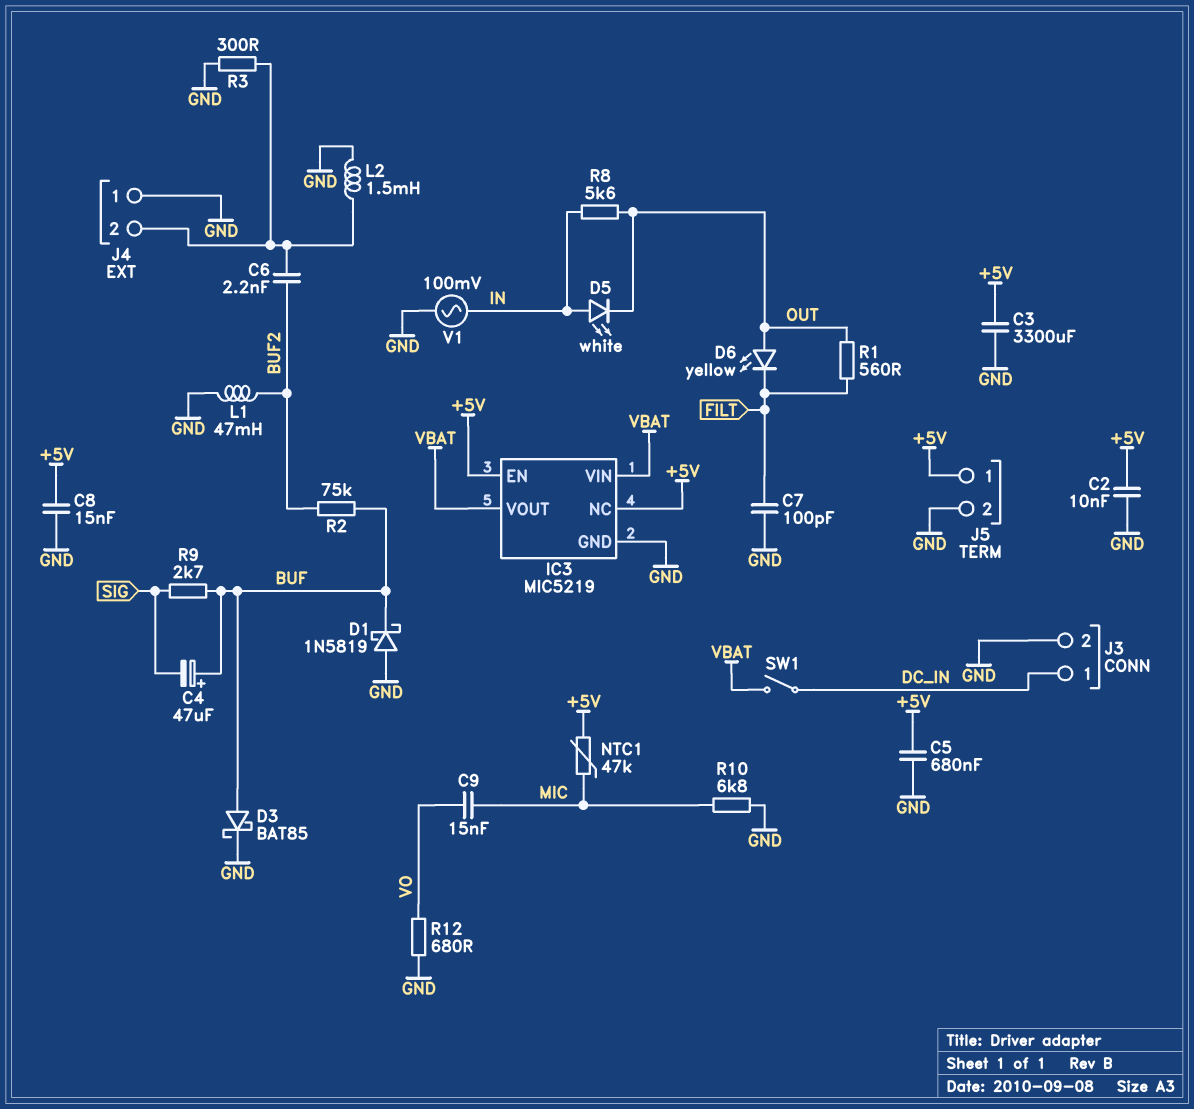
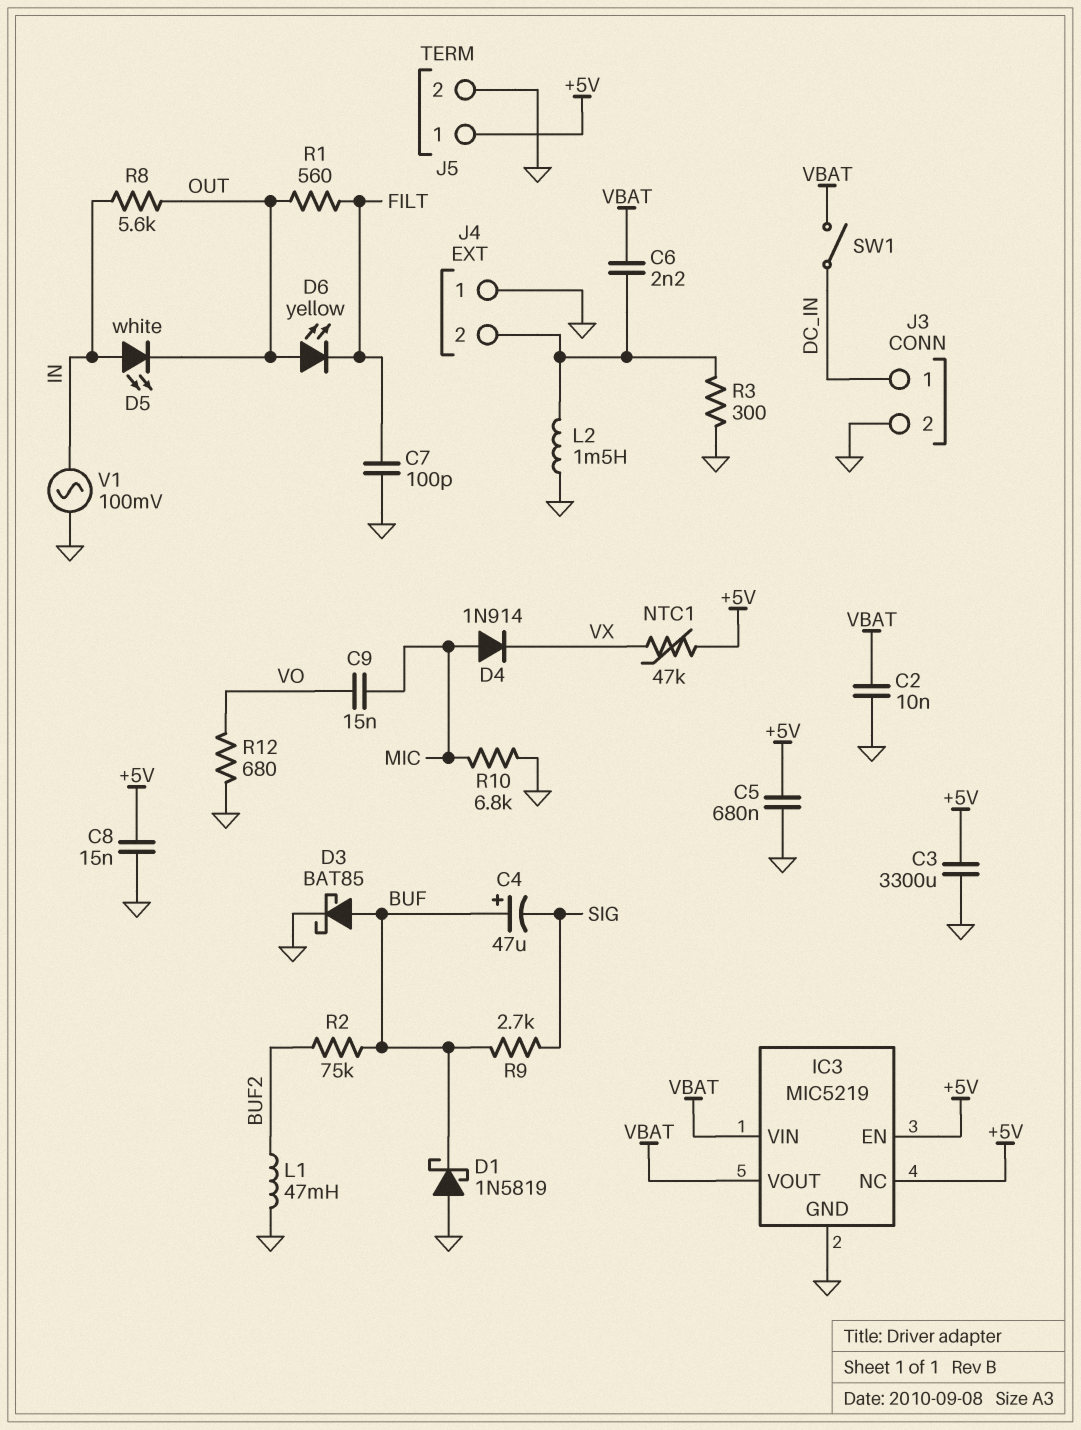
C2: 10nF (+5V, GND) -> 10nF (GND, VBAT)
C6: 2.2nF (BUF2, J4/2) -> 2.2nF (J4/2, VBAT)
D4: none -> diode 1N914 (A MIC, K VX)
NTC1: 47k (+5V, MIC) -> 47k (+5V, VX)

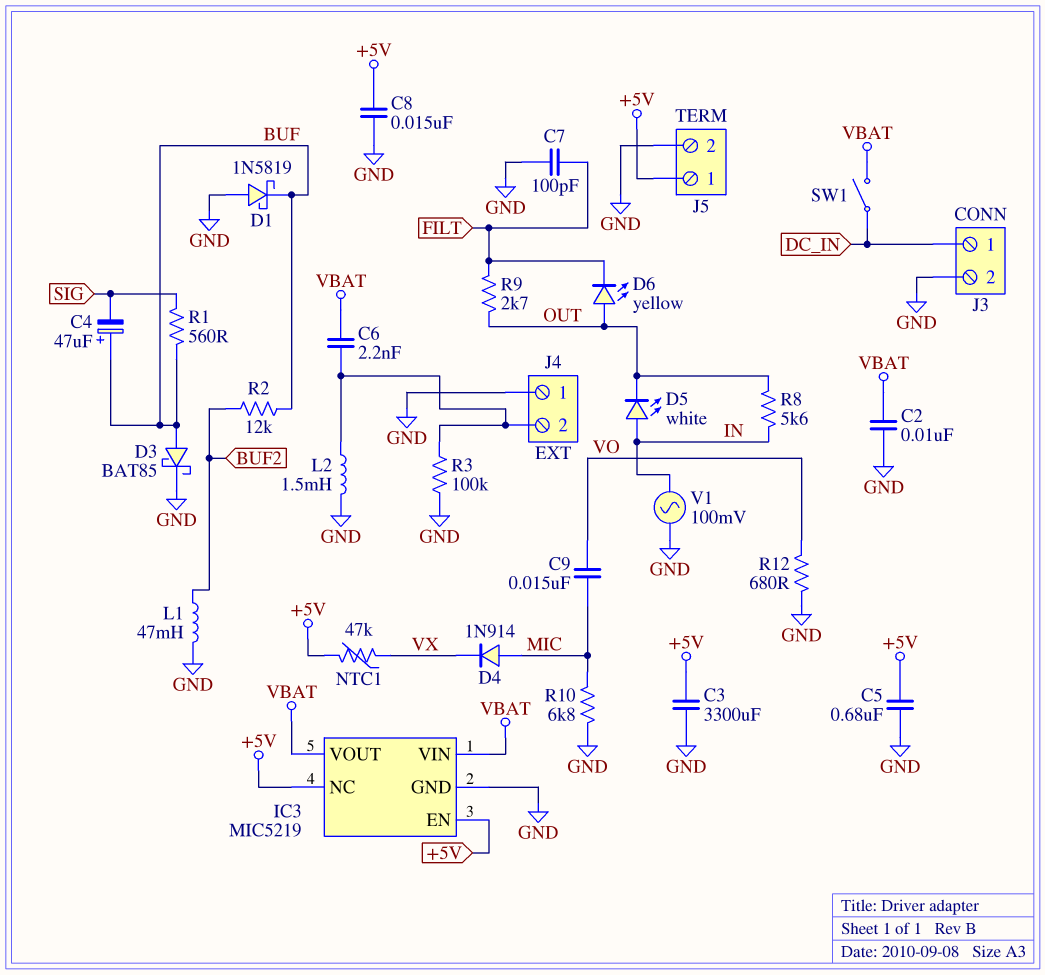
R1: 560 (FILT, OUT) -> 560 (BUF, SIG)
R2: 75k (BUF, BUF2) -> 12k (BUF, BUF2)
R3: 300 (GND, J4/2) -> 100k (GND, J4/2)
R9: 2.7k (BUF, SIG) -> 2.7k (FILT, OUT)

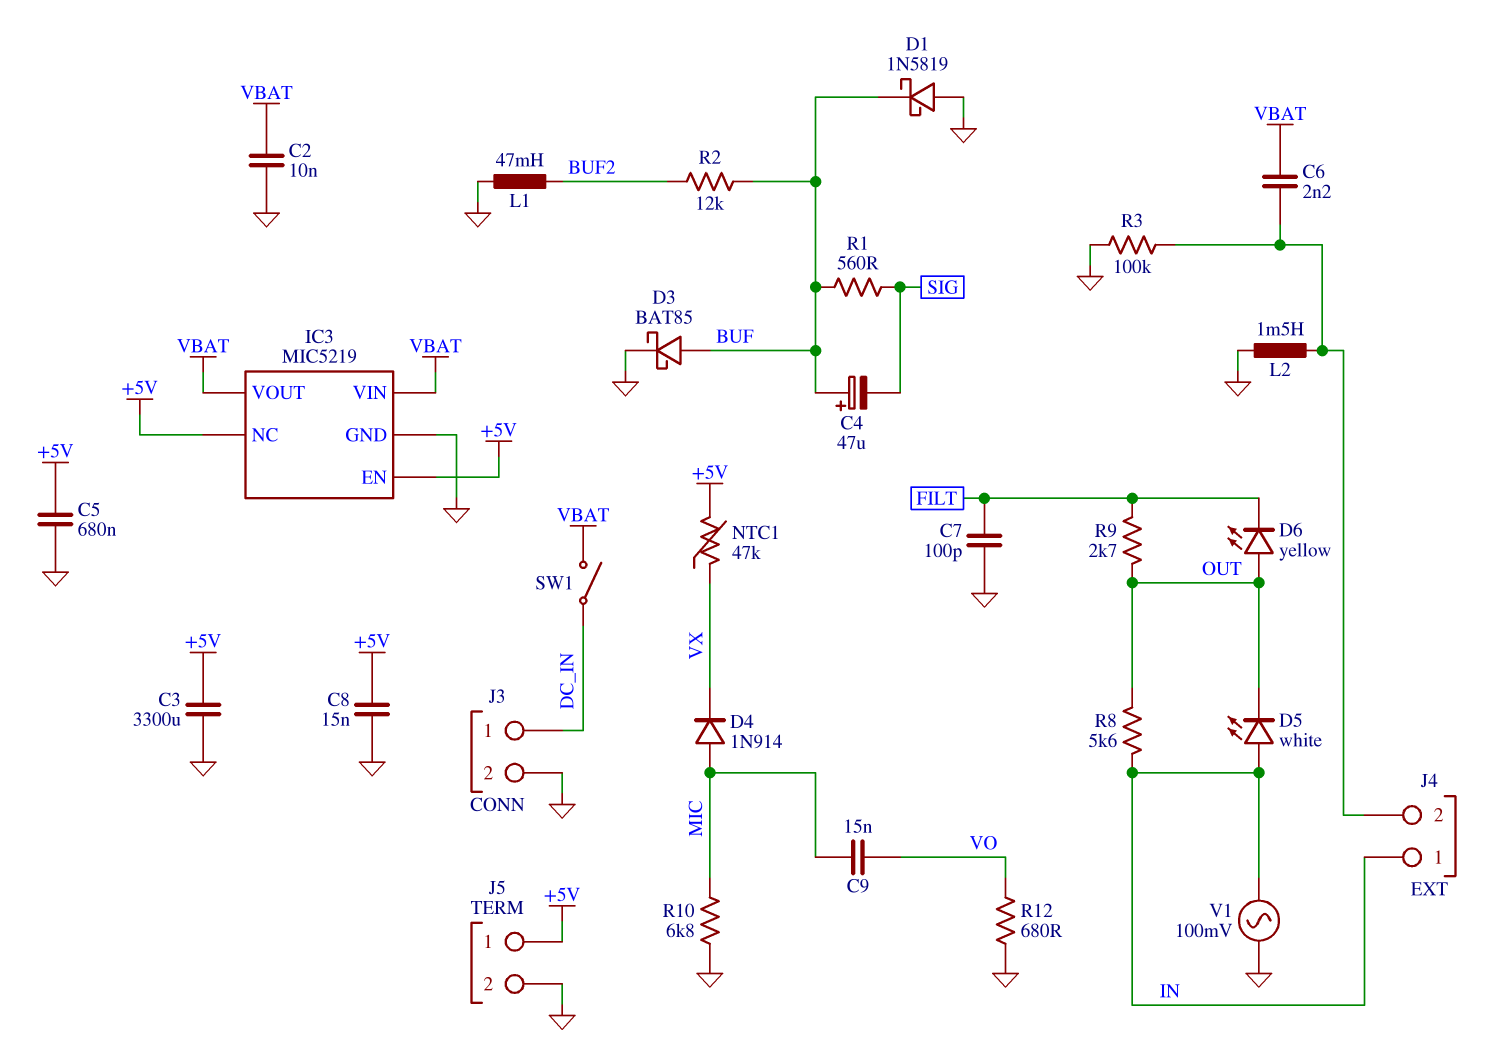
J4 pin 1: GND -> IN

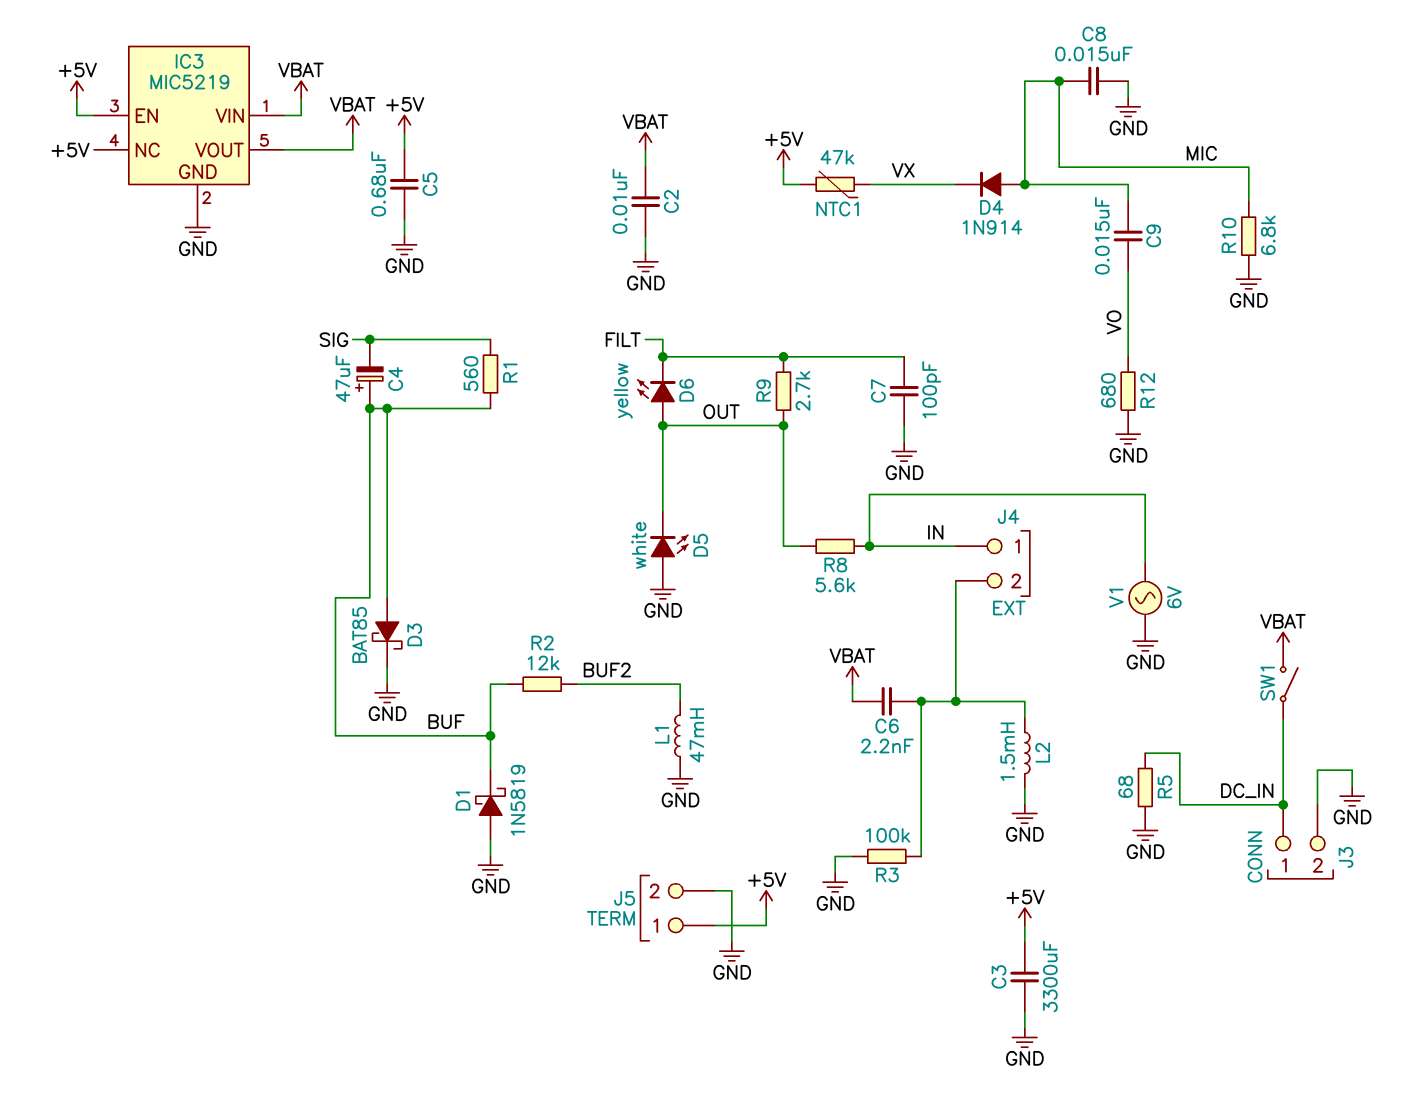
C8: 15nF (+5V, GND) -> 15nF (GND, MIC)
D5: LED white (A IN, K OUT) -> LED white (A GND, K OUT)
R5: none -> 68 (DC_IN, GND)
V1: AC 100mV (GND, IN) -> AC 6V (GND, IN)

